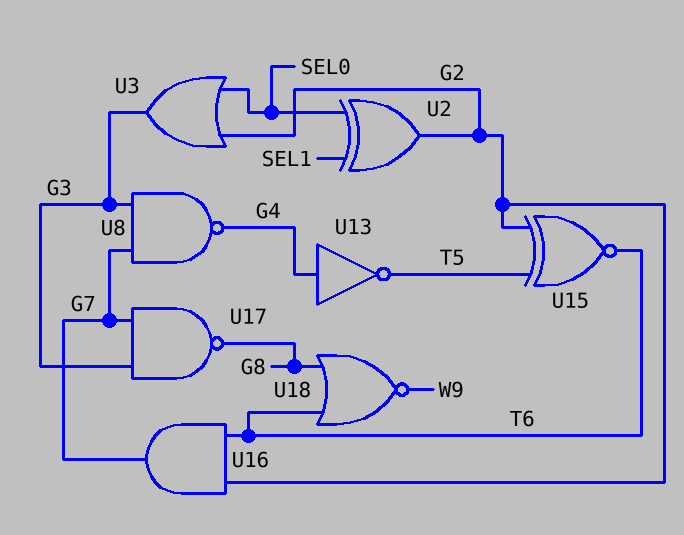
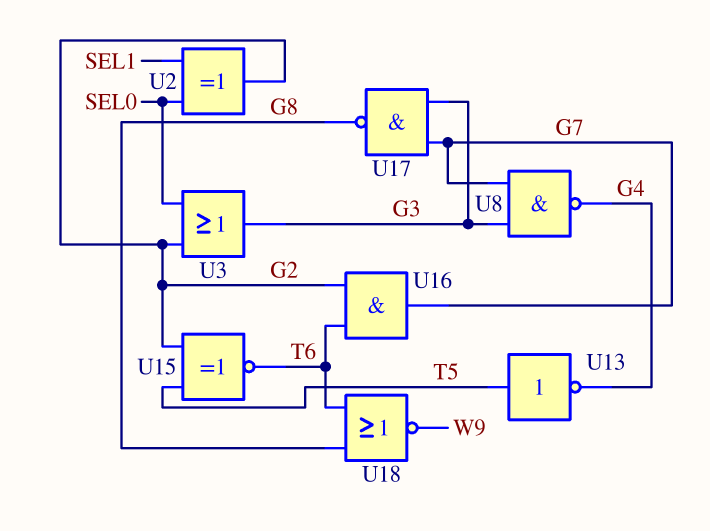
U13: NOT (in G4, out T5) -> NOT (in T5, out G4)

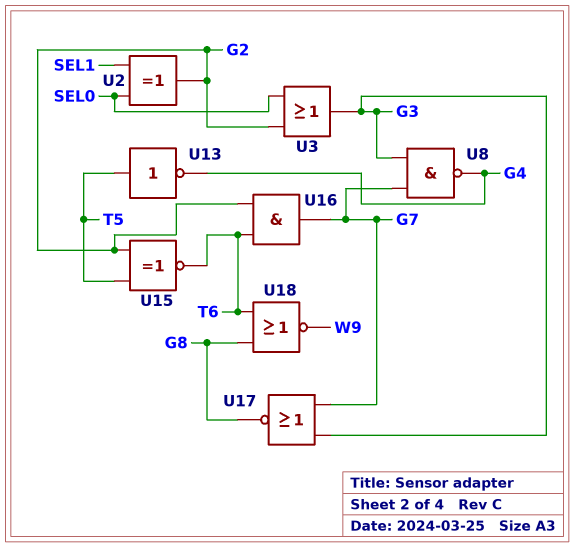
U17: NAND (in G3, in G7, out G8) -> NOR (in G3, in G7, out G8)

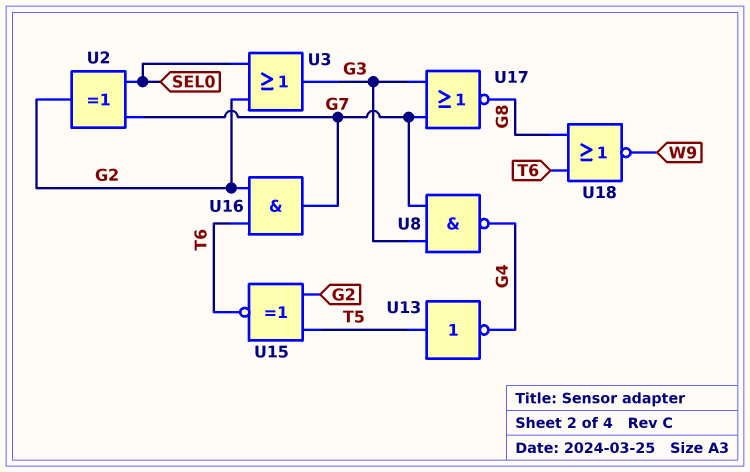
U2: XOR (in SEL0, in SEL1, out G2) -> XOR (in G7, in SEL0, out G2)

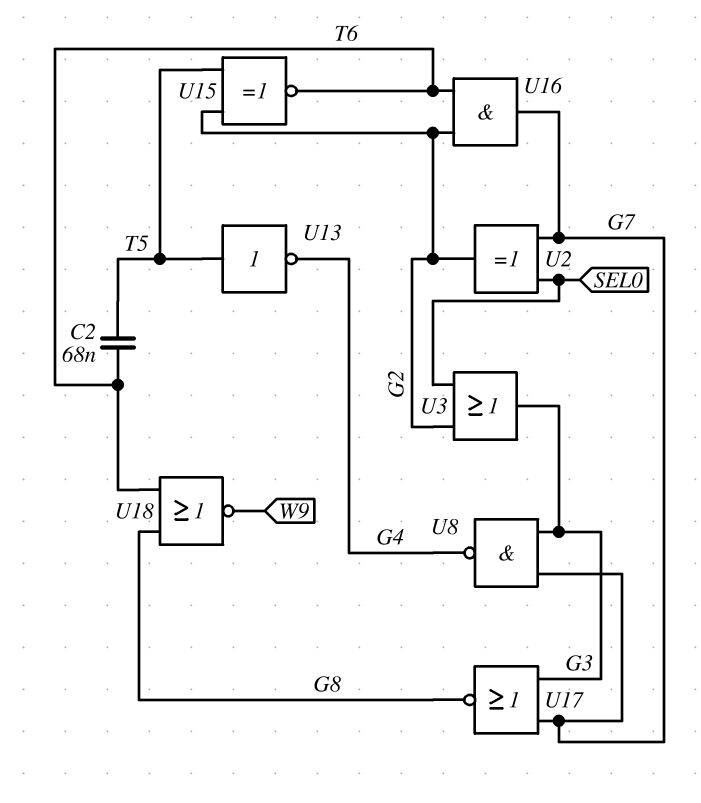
C2: none -> 68nF (T5, T6)

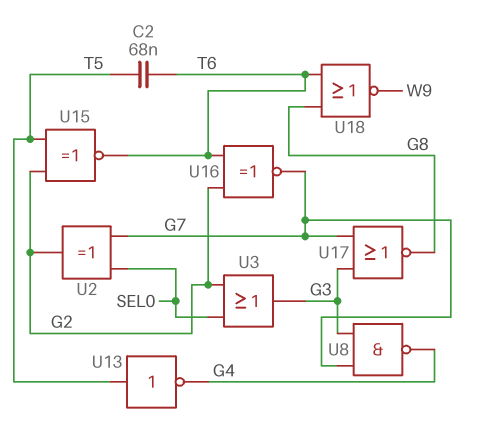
U16: AND (in G2, in T6, out G7) -> XNOR (in G2, in T6, out G7)

